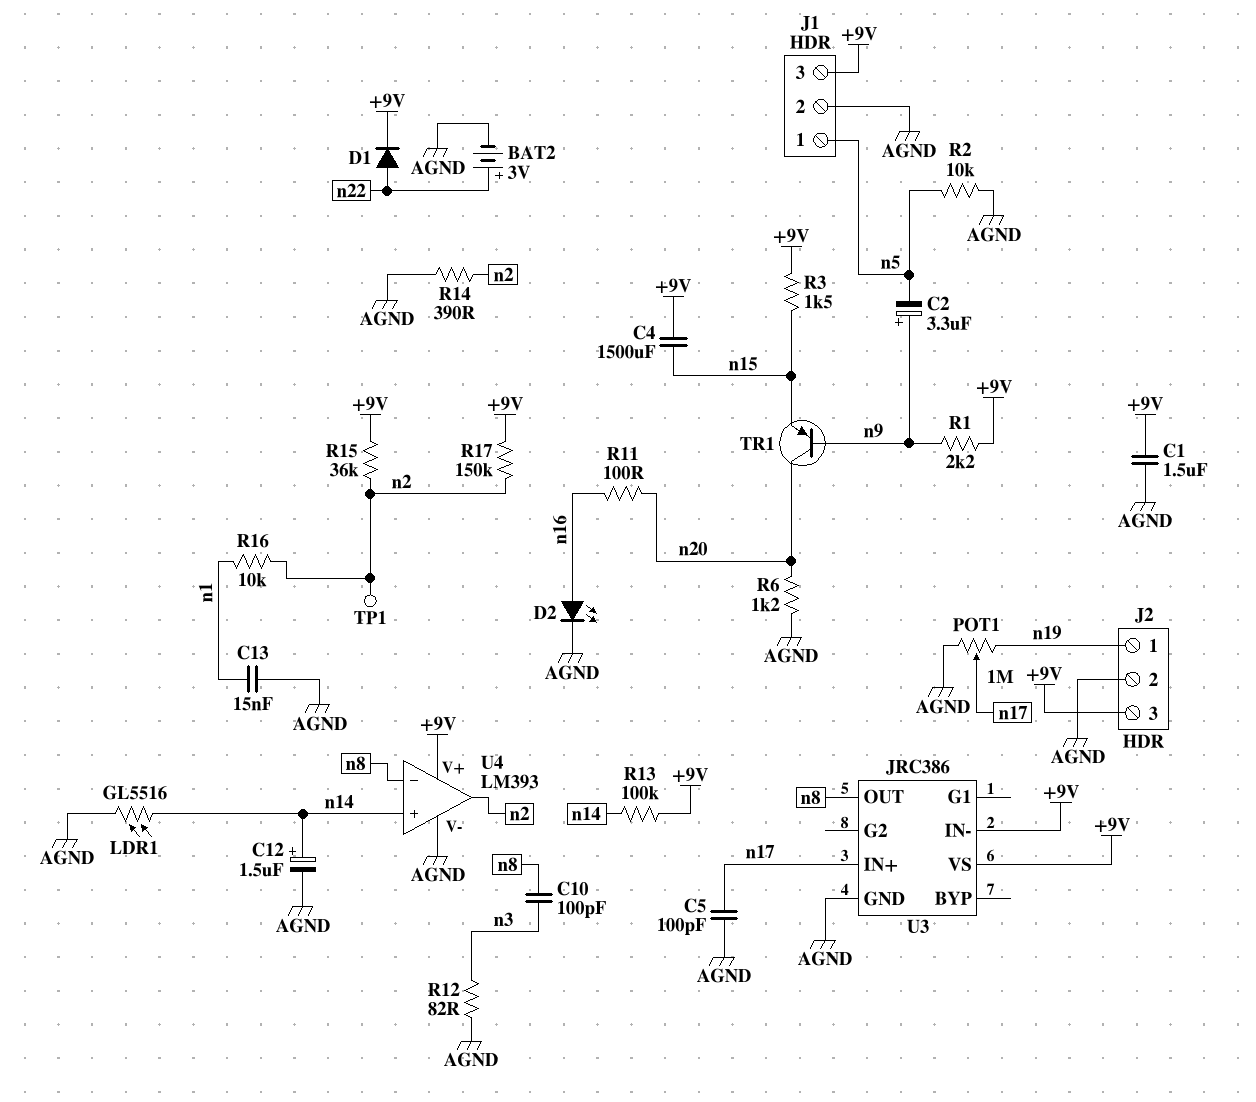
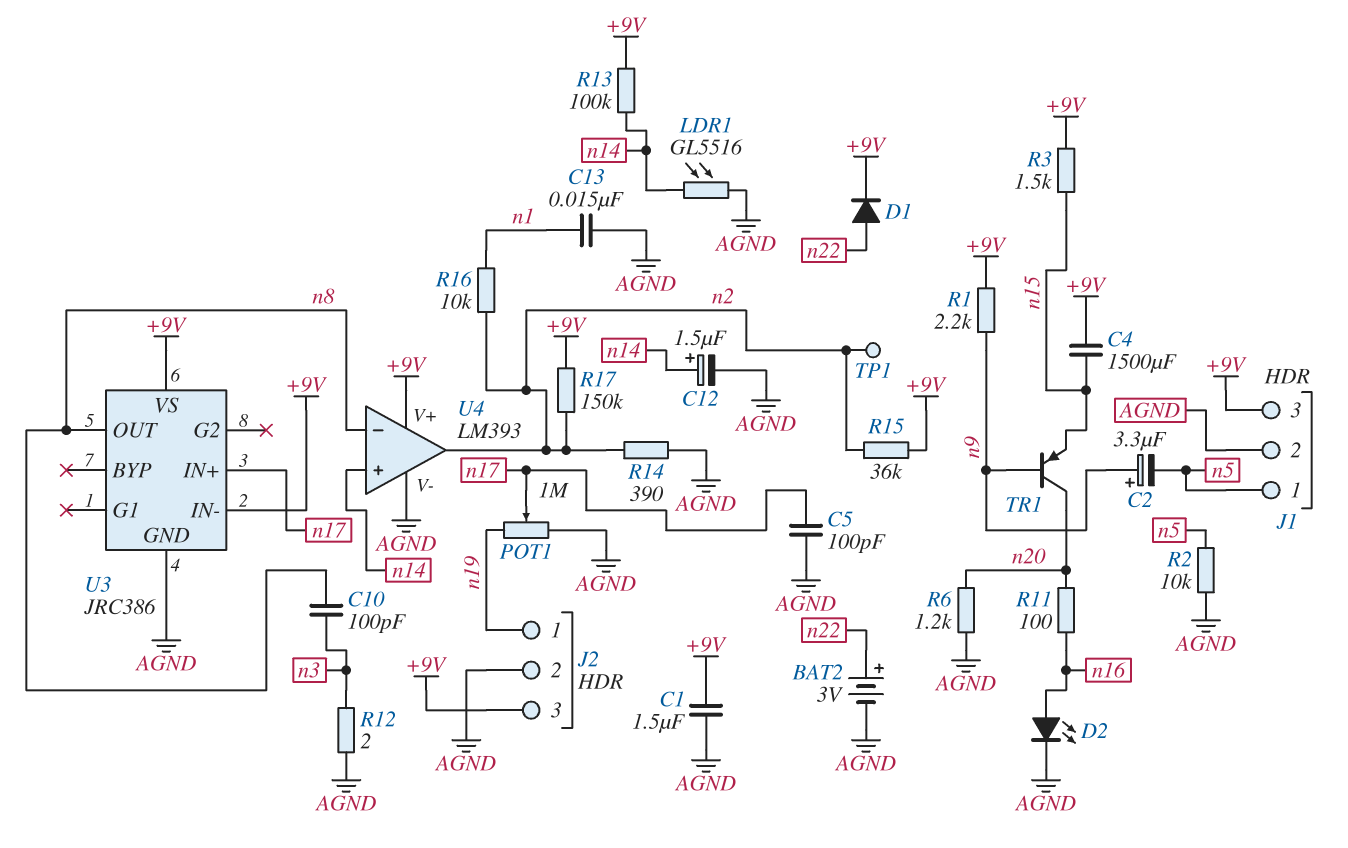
R12: 82 (AGND, n3) -> 2 (AGND, n3)

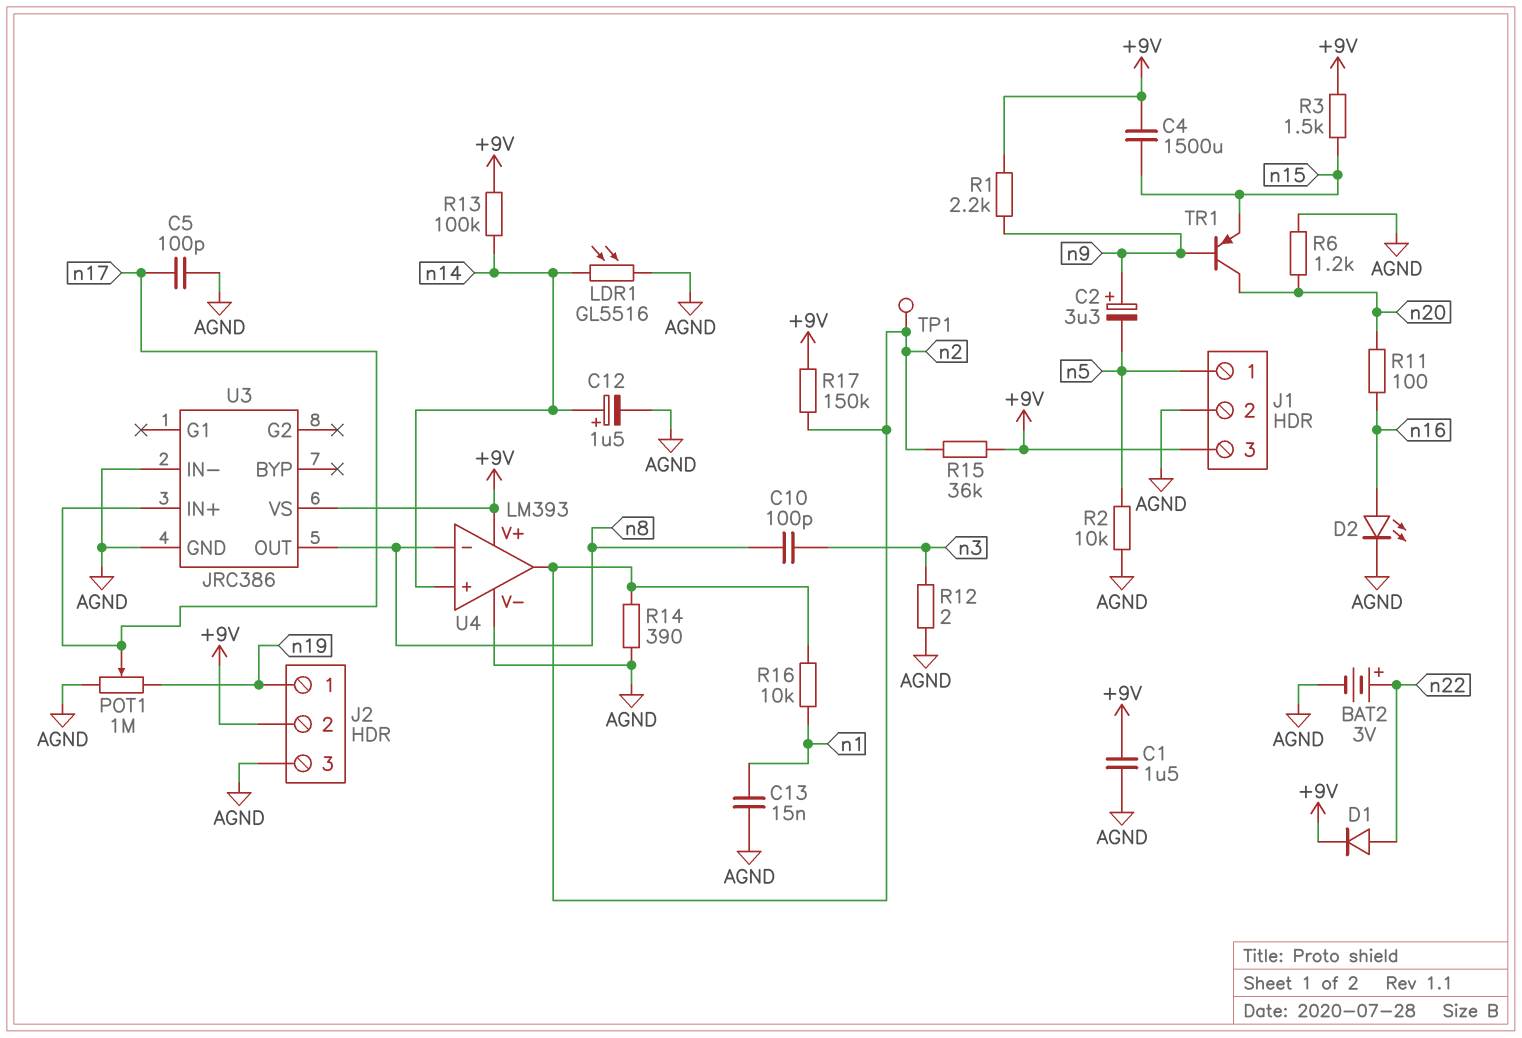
J2 pin 2: AGND -> +9V
J2 pin 3: +9V -> AGND
U3 pin IN-: +9V -> AGND

